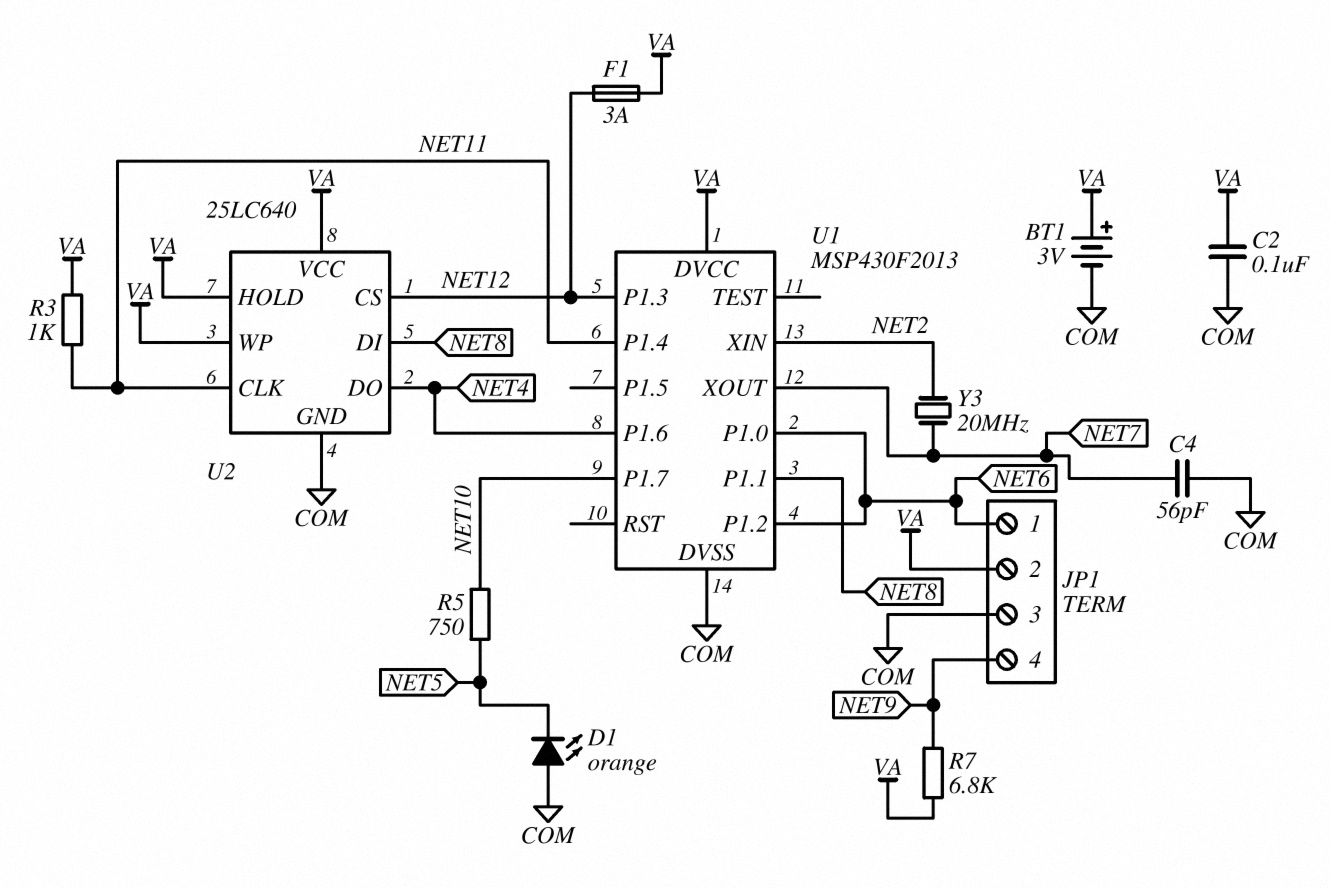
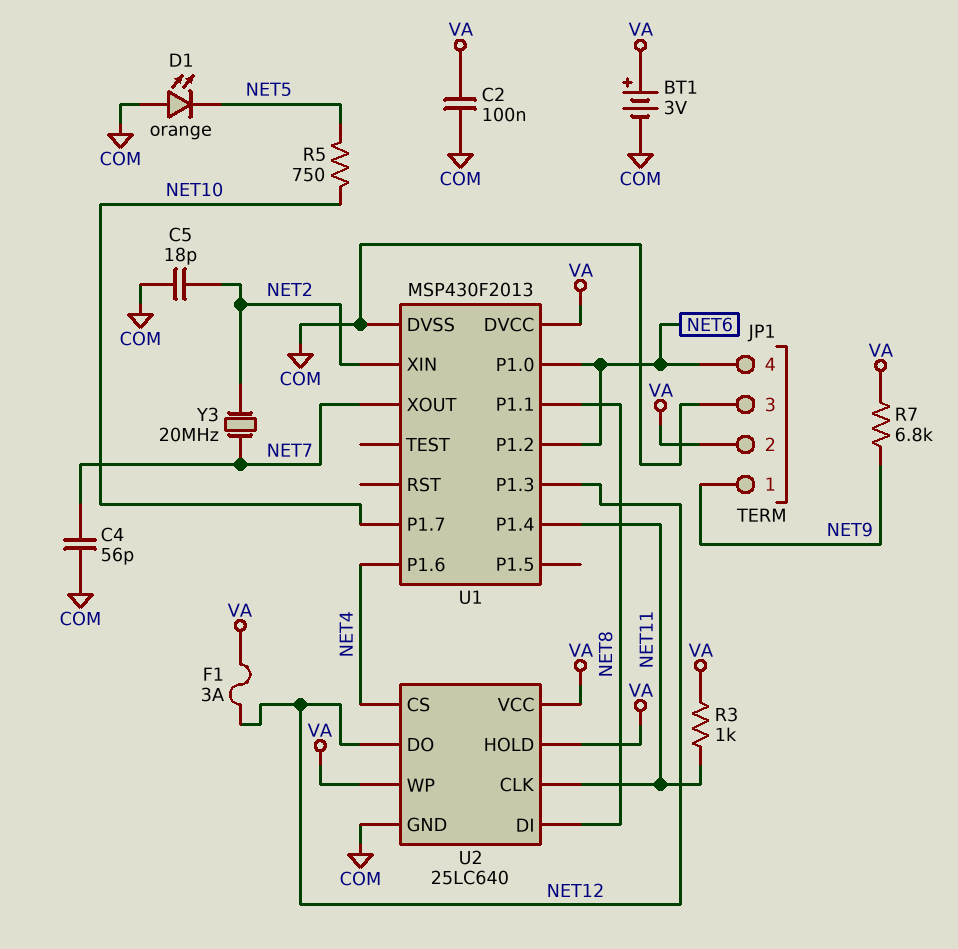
C5: none -> 18pF (COM, NET2)
JP1 pin 1: NET6 -> NET9
JP1 pin 4: NET9 -> NET6
U2 pin CS: NET12 -> NET4
U2 pin DO: NET4 -> NET12

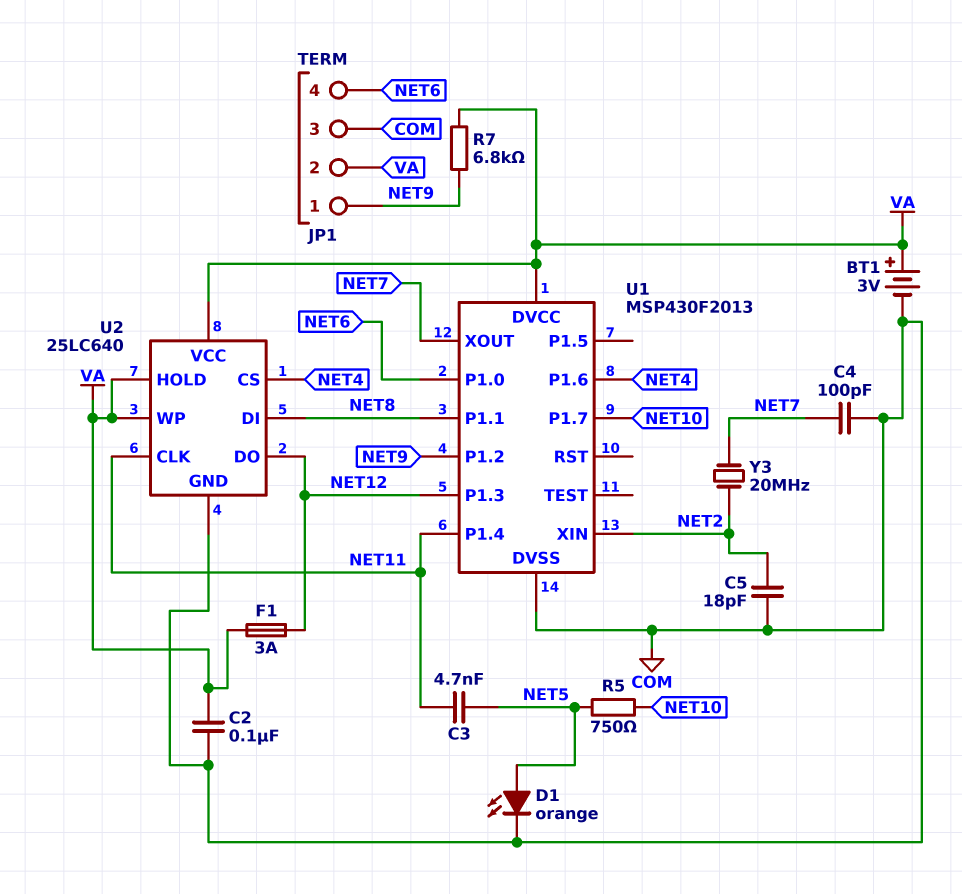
C3: none -> 4.7nF (NET5, NET11)
C4: 56pF (COM, NET7) -> 100pF (COM, NET7)
D1: LED orange (A COM, K NET5) -> LED orange (A NET5, K COM)
R3: 1k (NET11, VA) -> none
U1 pin P1.2: NET6 -> NET9

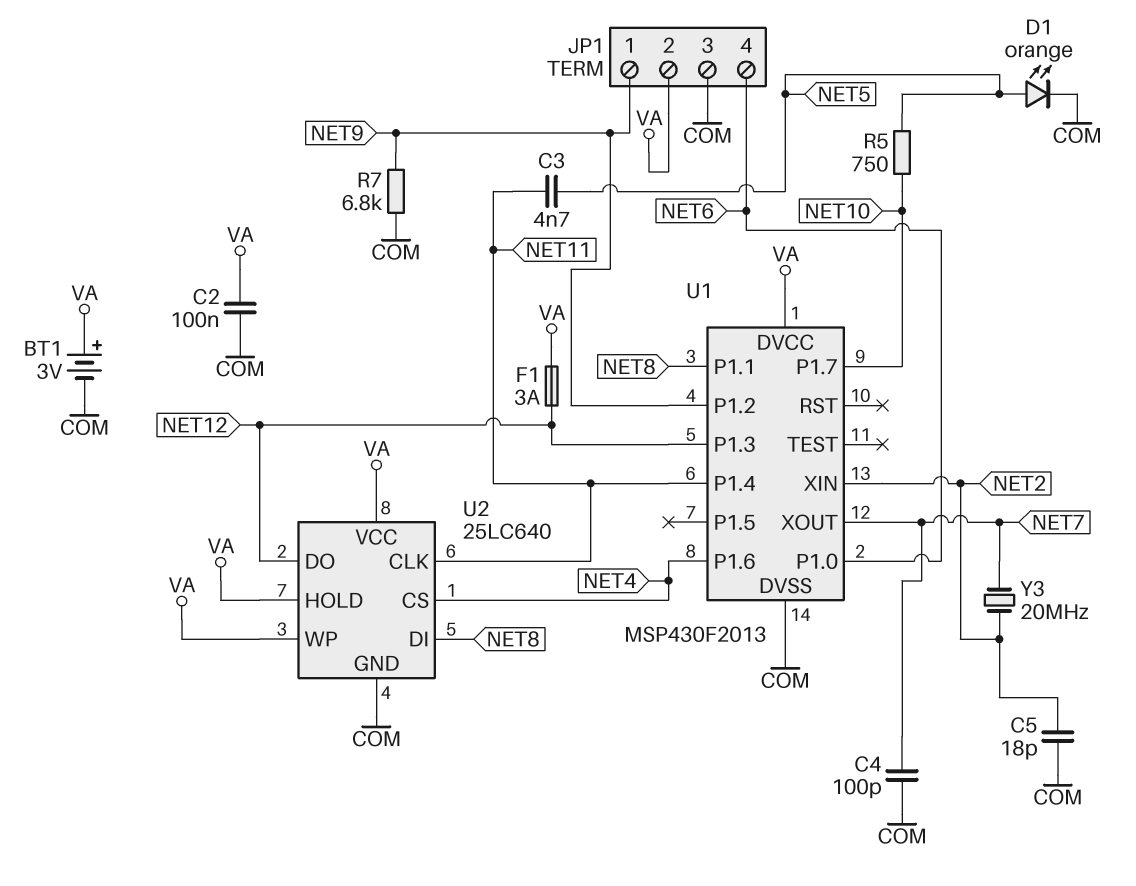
R7: 6.8k (NET9, VA) -> 6.8k (COM, NET9)

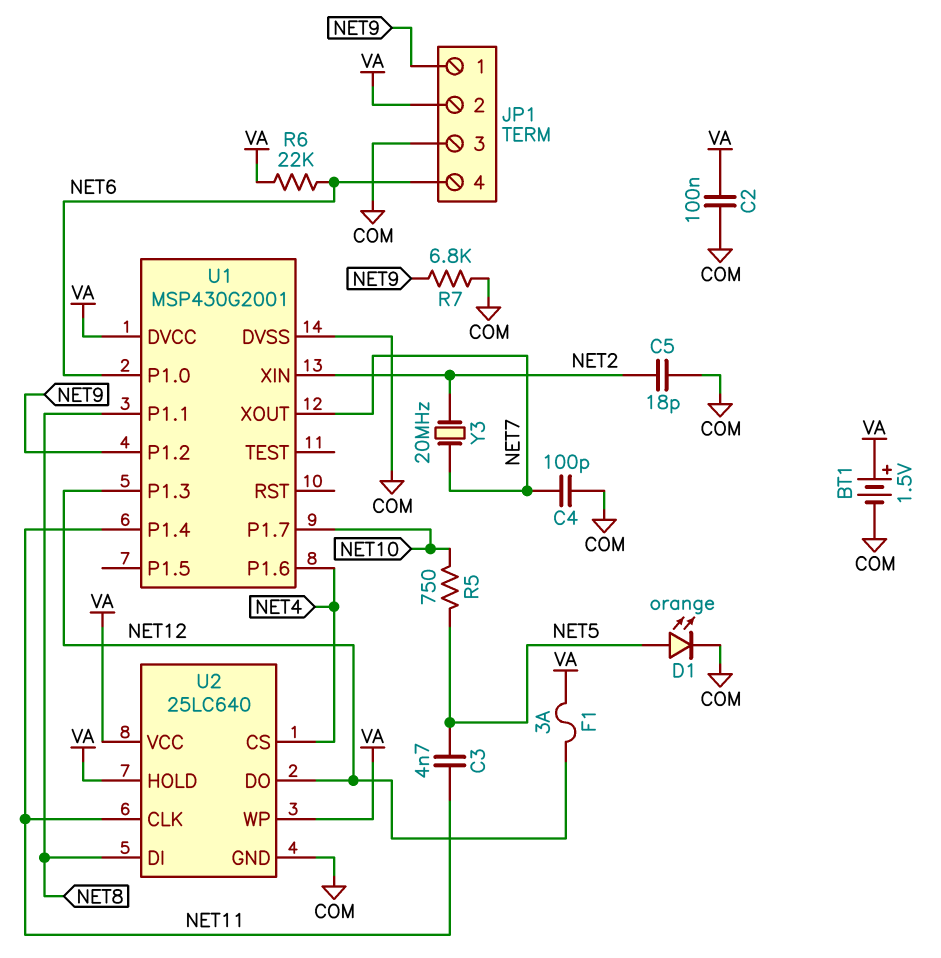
BT1: 3V (plus VA, minus COM) -> 1.5V (plus VA, minus COM)
R6: none -> 22k (NET6, VA)
U1: MSP430F2013 -> MSP430G2001

